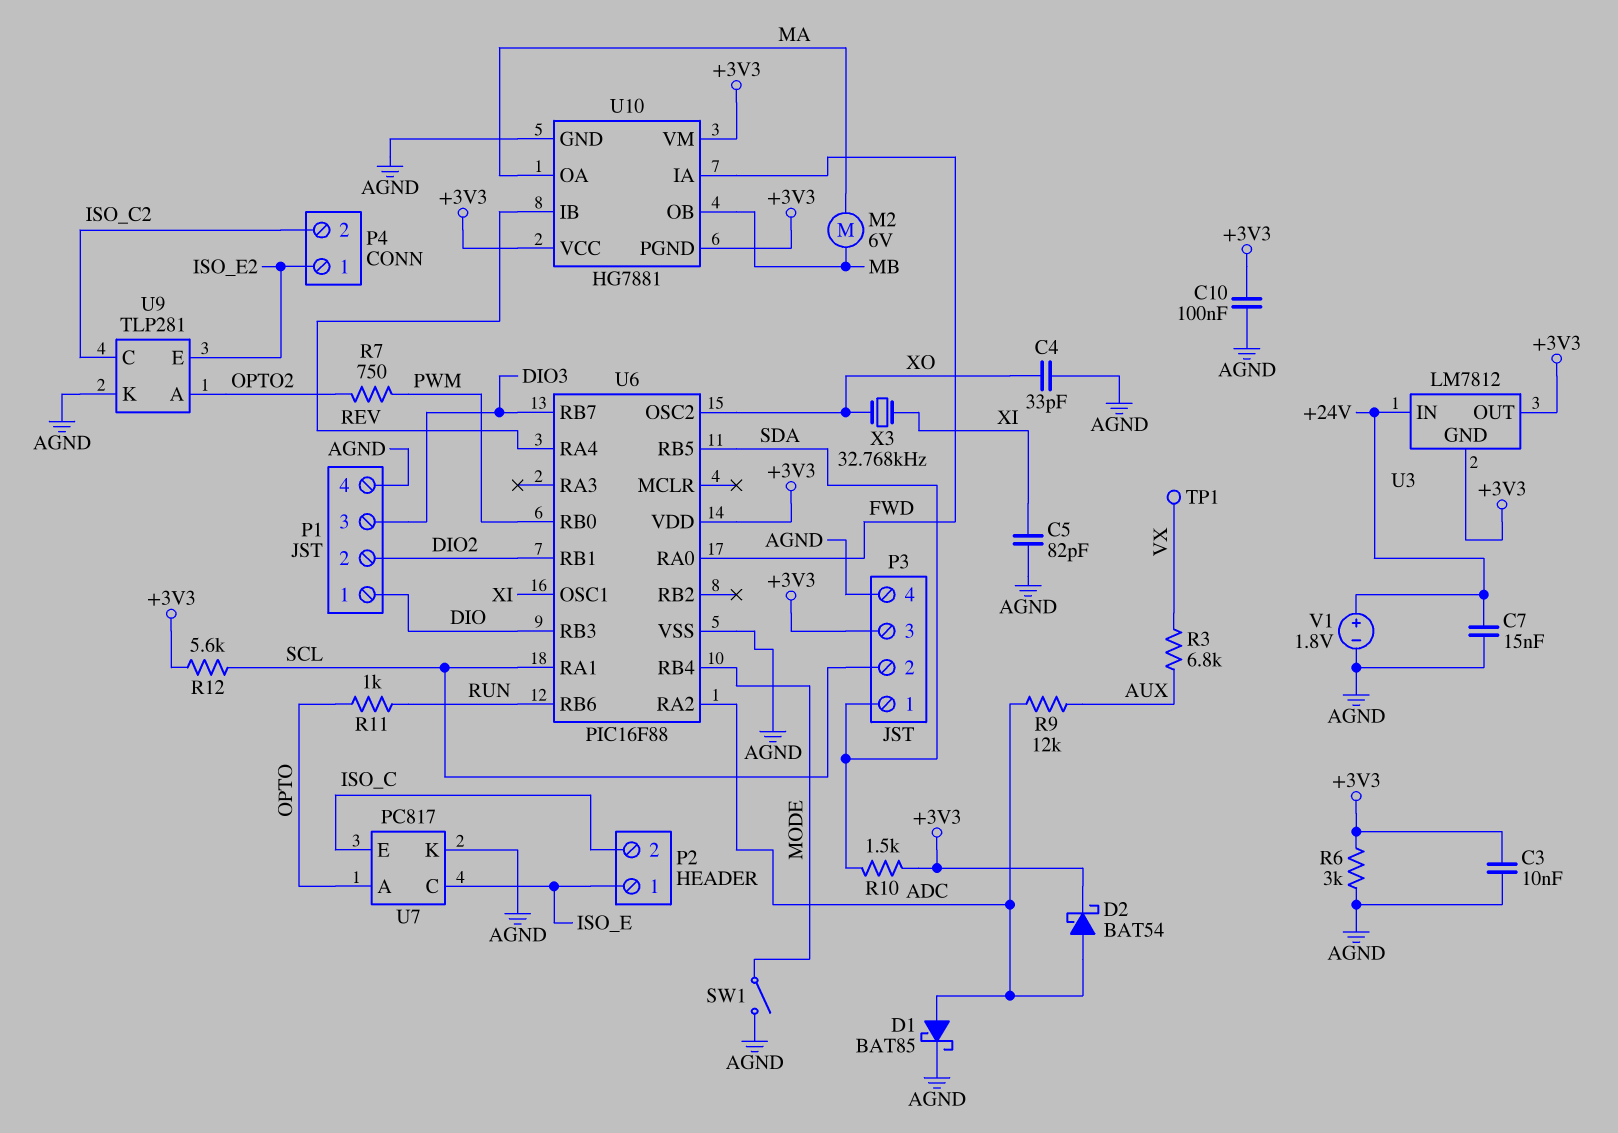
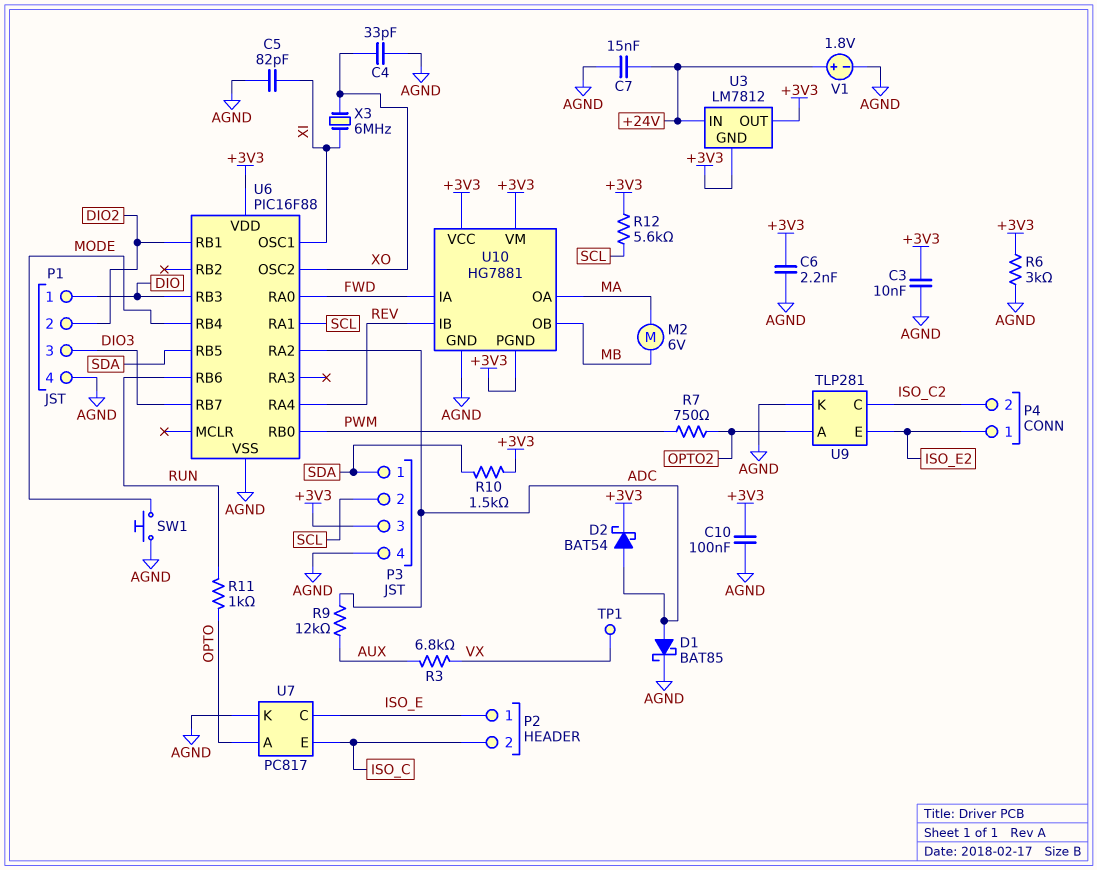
C6: none -> 2.2nF (+3V3, AGND)
SW1: switch (AGND, MODE) -> button (AGND, MODE)
X3: 32.768kHz (XI, XO) -> 6MHz (XI, XO)

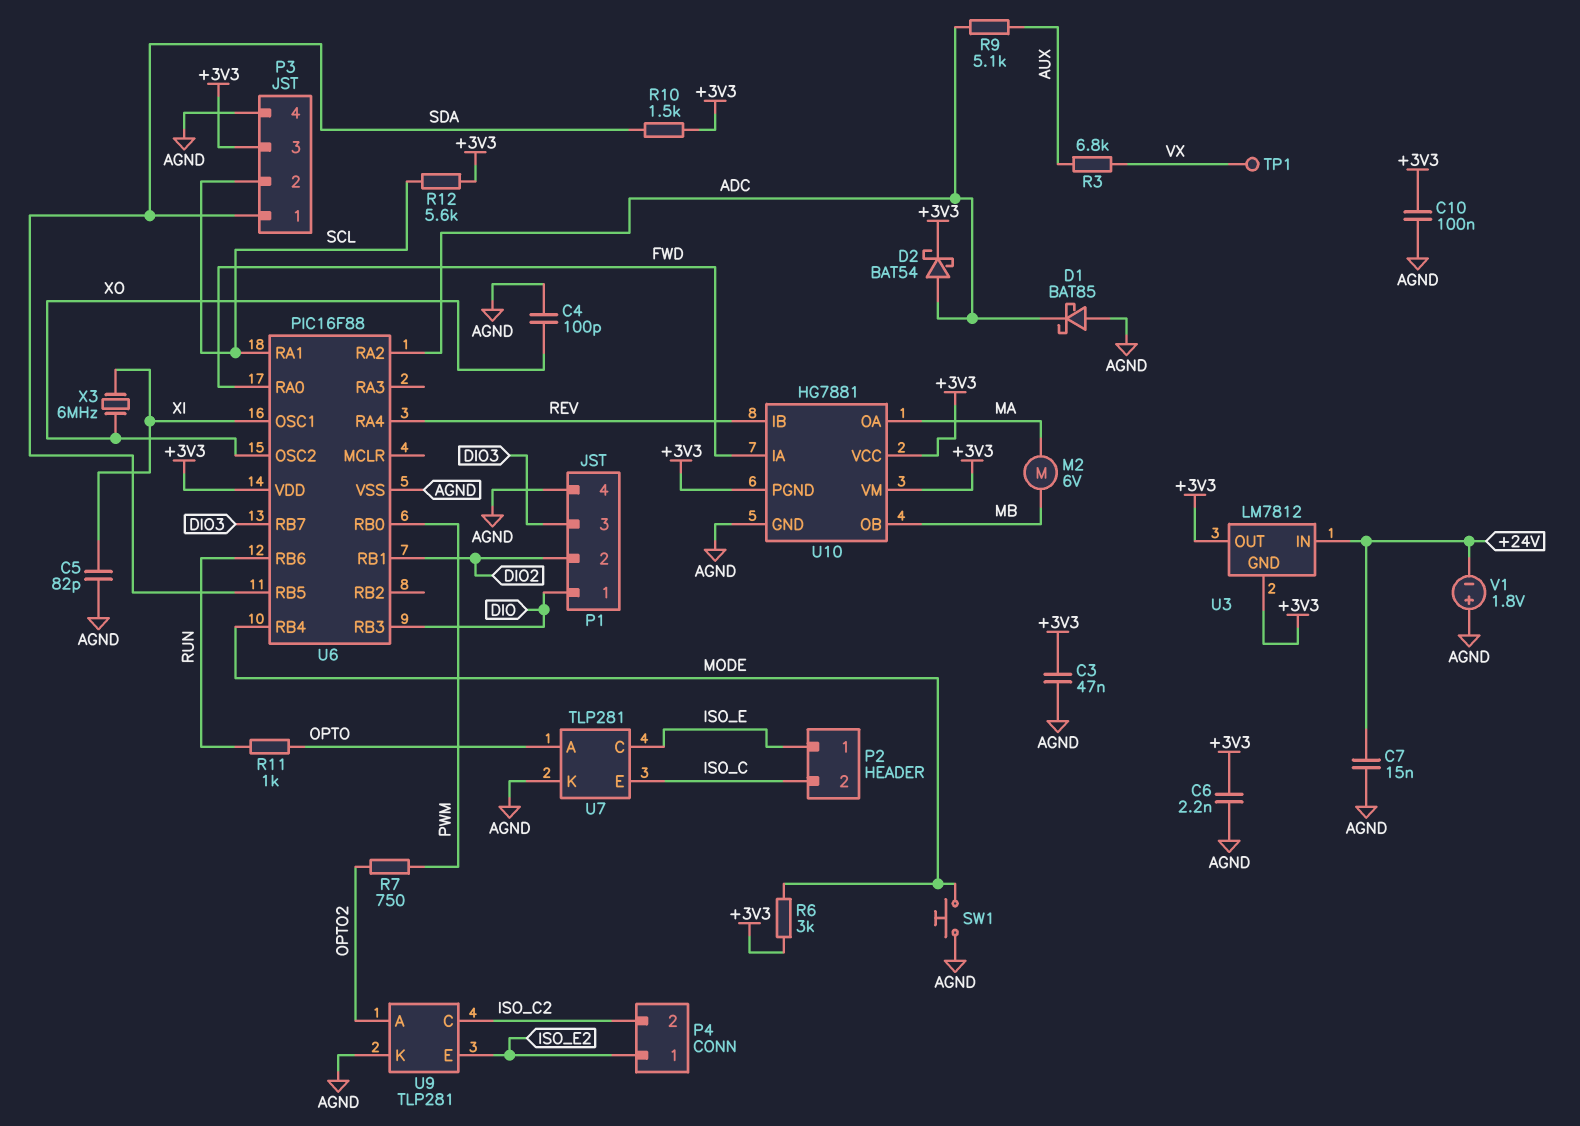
C3: 10nF (+3V3, AGND) -> 47nF (+3V3, AGND)
C4: 33pF (AGND, XO) -> 100pF (AGND, XO)
D1: schottky BAT85 (A ADC, K AGND) -> schottky BAT85 (A AGND, K ADC)
R6: 3k (+3V3, AGND) -> 3k (+3V3, MODE)
R9: 12k (ADC, AUX) -> 5.1k (ADC, AUX)
U7: PC817 -> TLP281
V1: 1.8V (plus +24V, minus AGND) -> 1.8V (plus AGND, minus +24V)

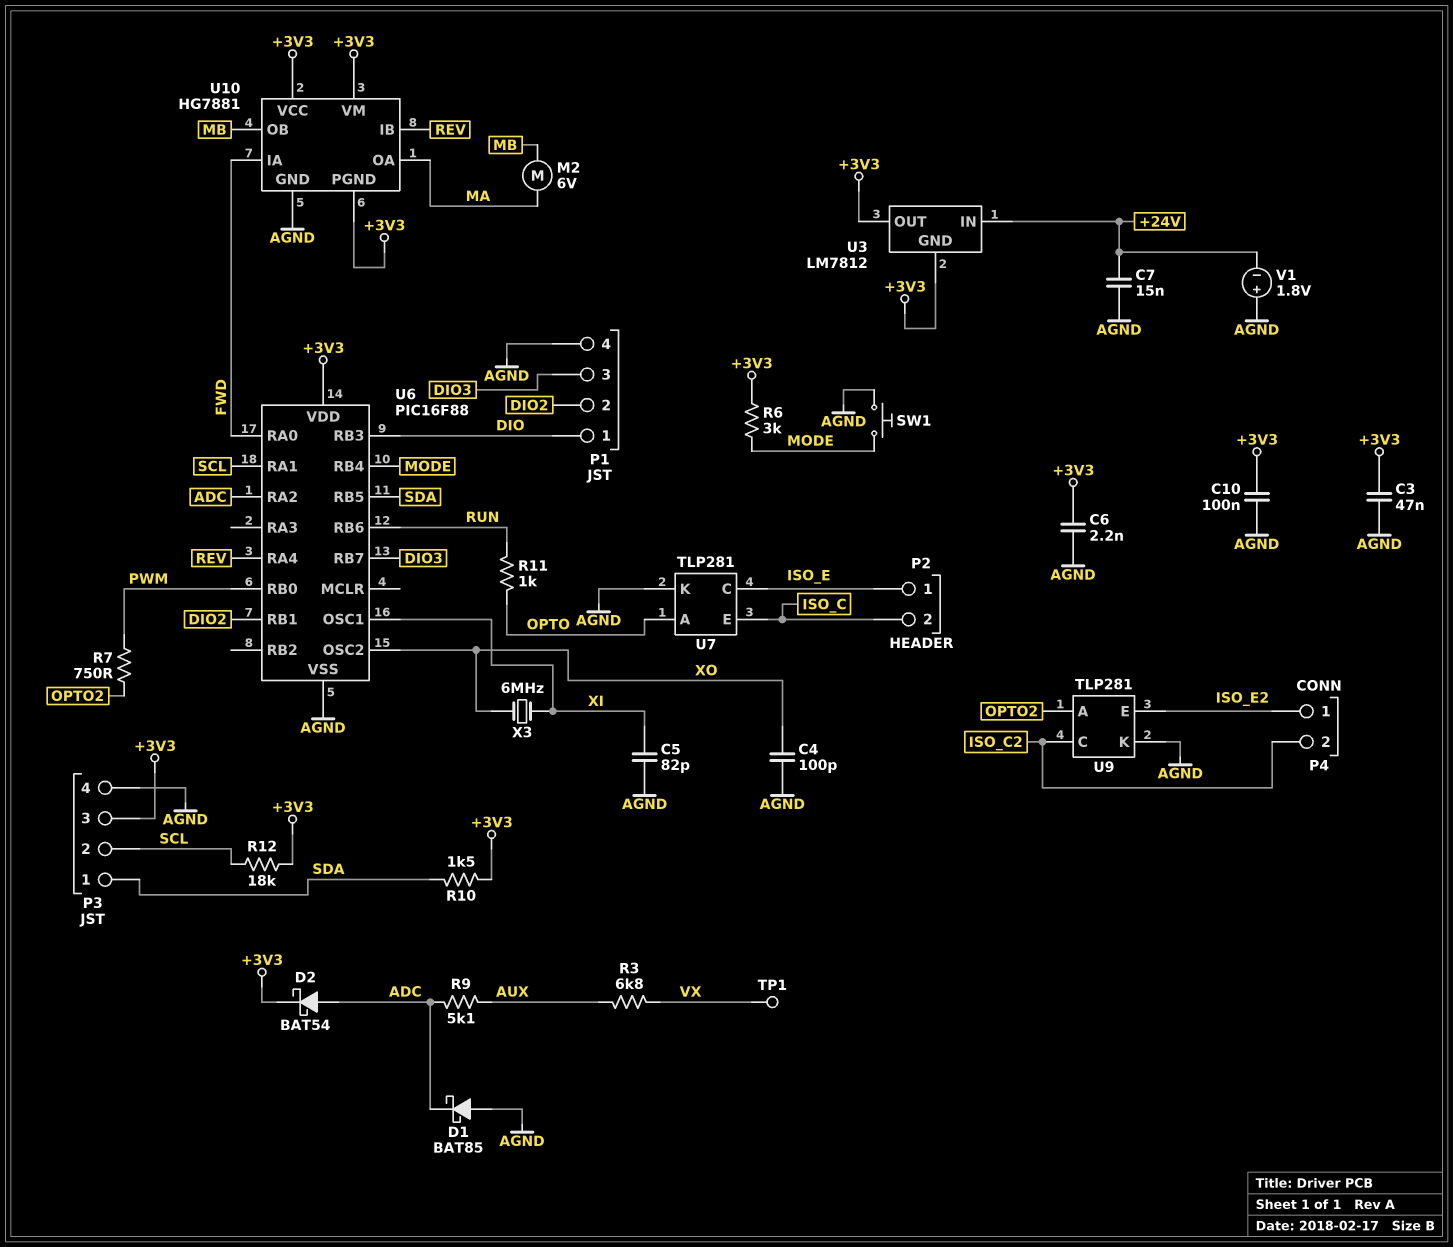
R12: 5.6k (+3V3, SCL) -> 18k (+3V3, SCL)

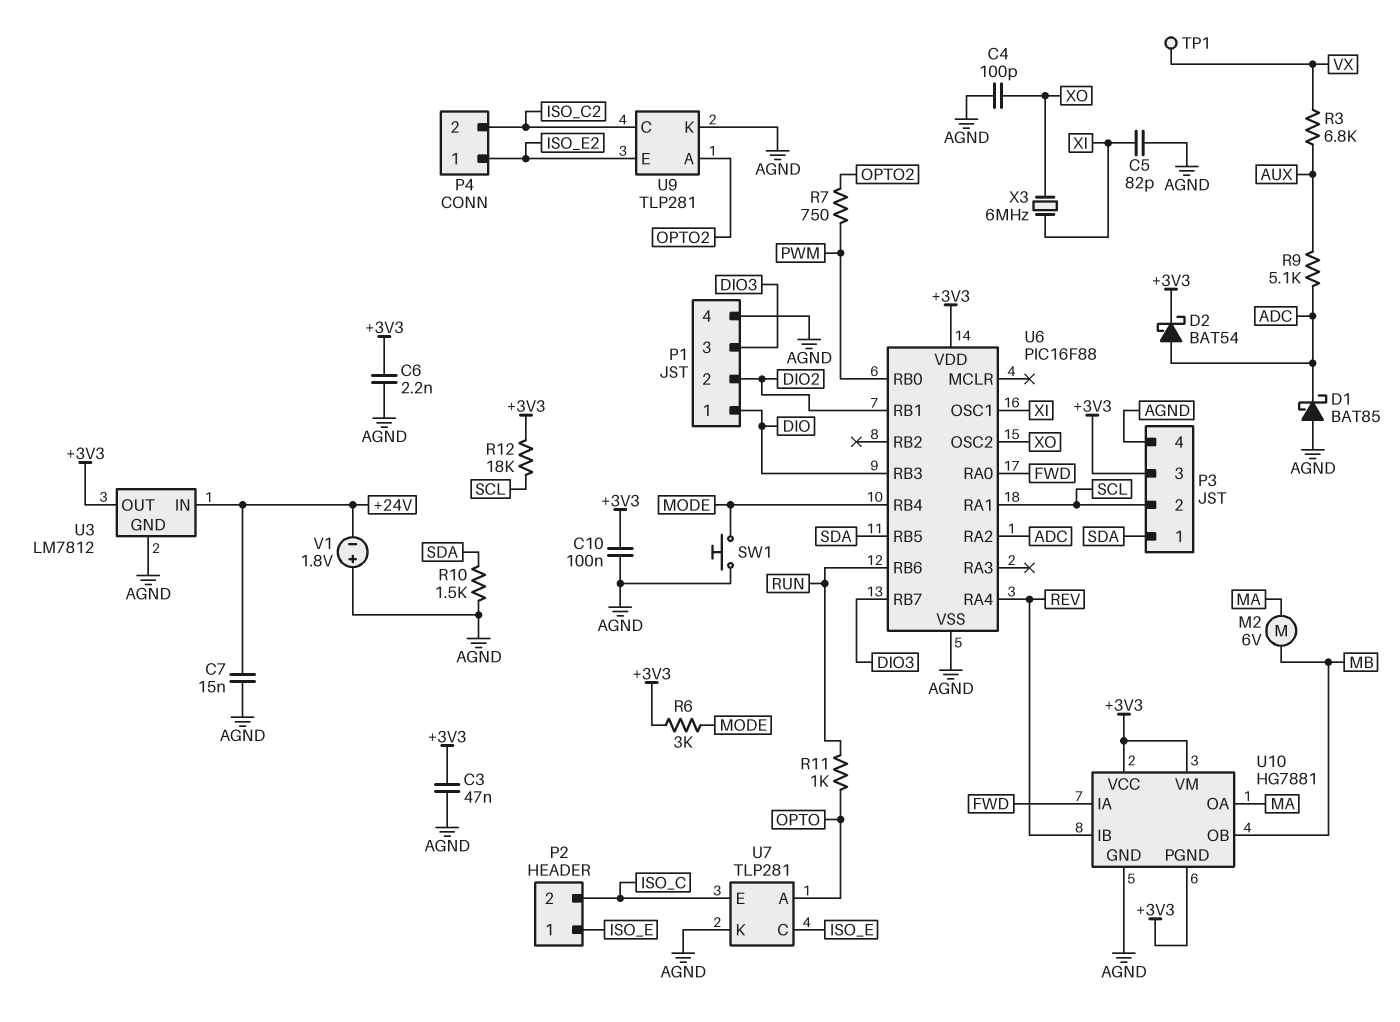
R10: 1.5k (+3V3, SDA) -> 1.5k (AGND, SDA)
U3 pin GND: +3V3 -> AGND

